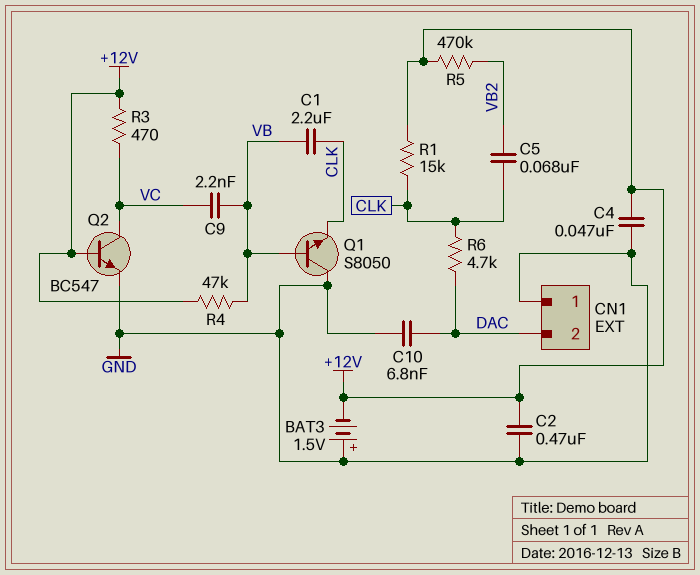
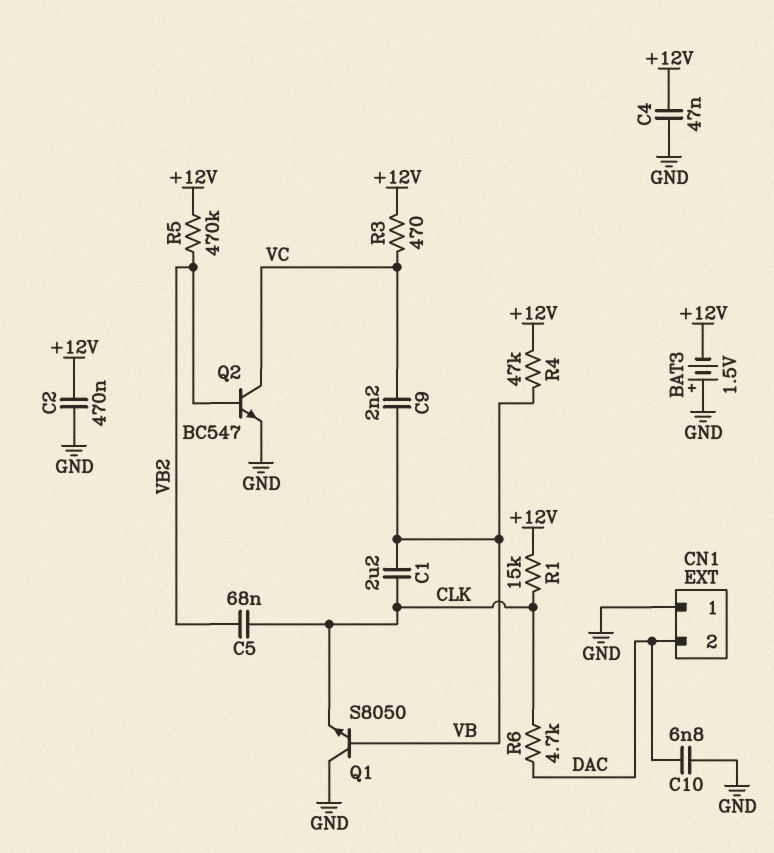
Q2: NPN BC547 (B +12V, C VC, E GND) -> NPN BC547 (B VB2, C VC, E GND)

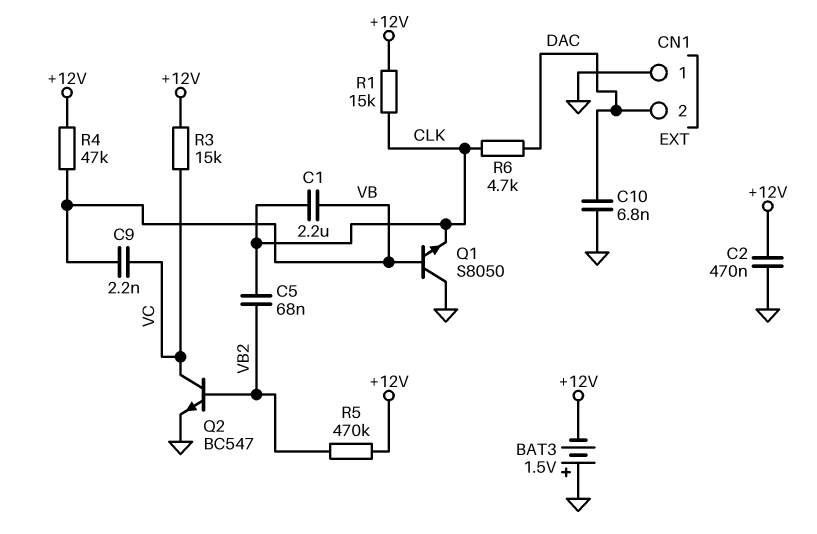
C4: 47nF (+12V, GND) -> none
R3: 470 (+12V, VC) -> 15k (+12V, VC)

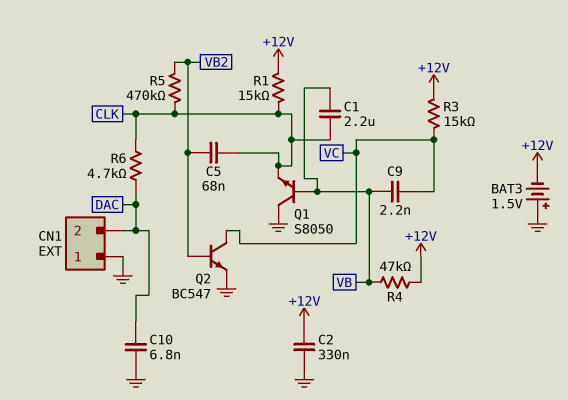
C2: 470nF (+12V, GND) -> 330nF (+12V, GND)
R5: 470k (+12V, VB2) -> 470k (CLK, VB2)

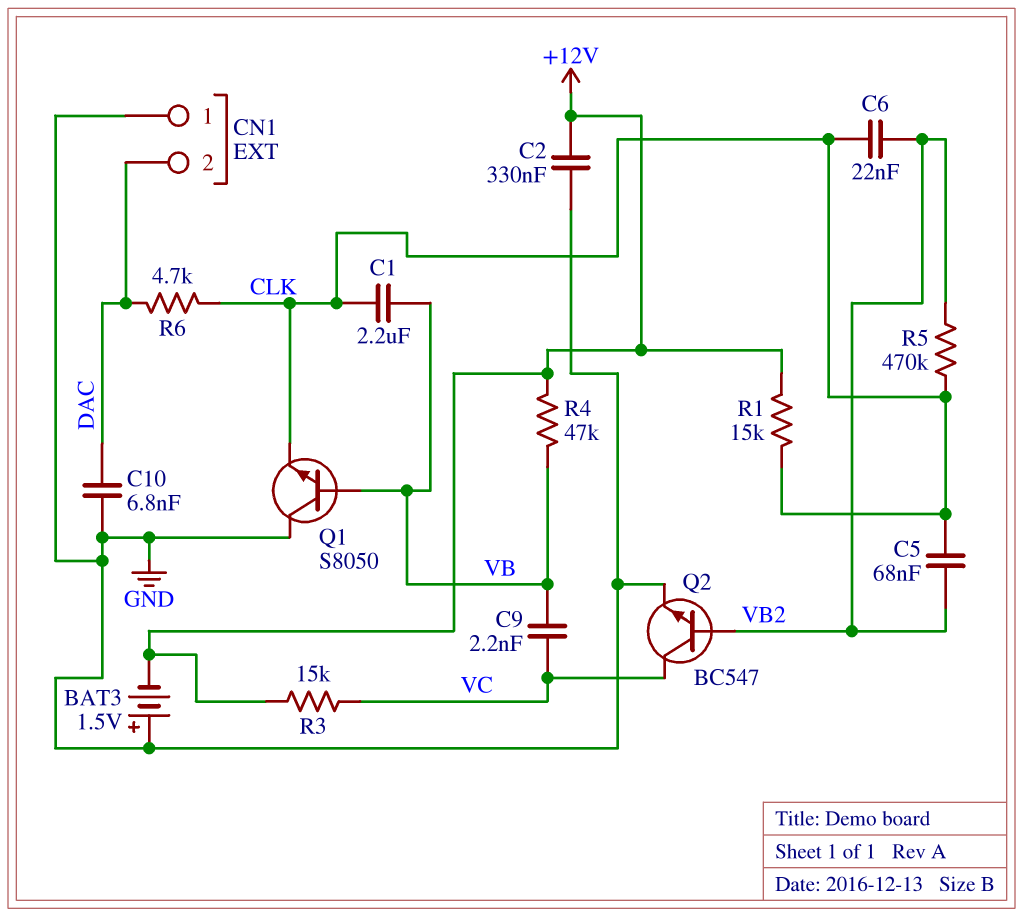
C6: none -> 22nF (CLK, VB2)

